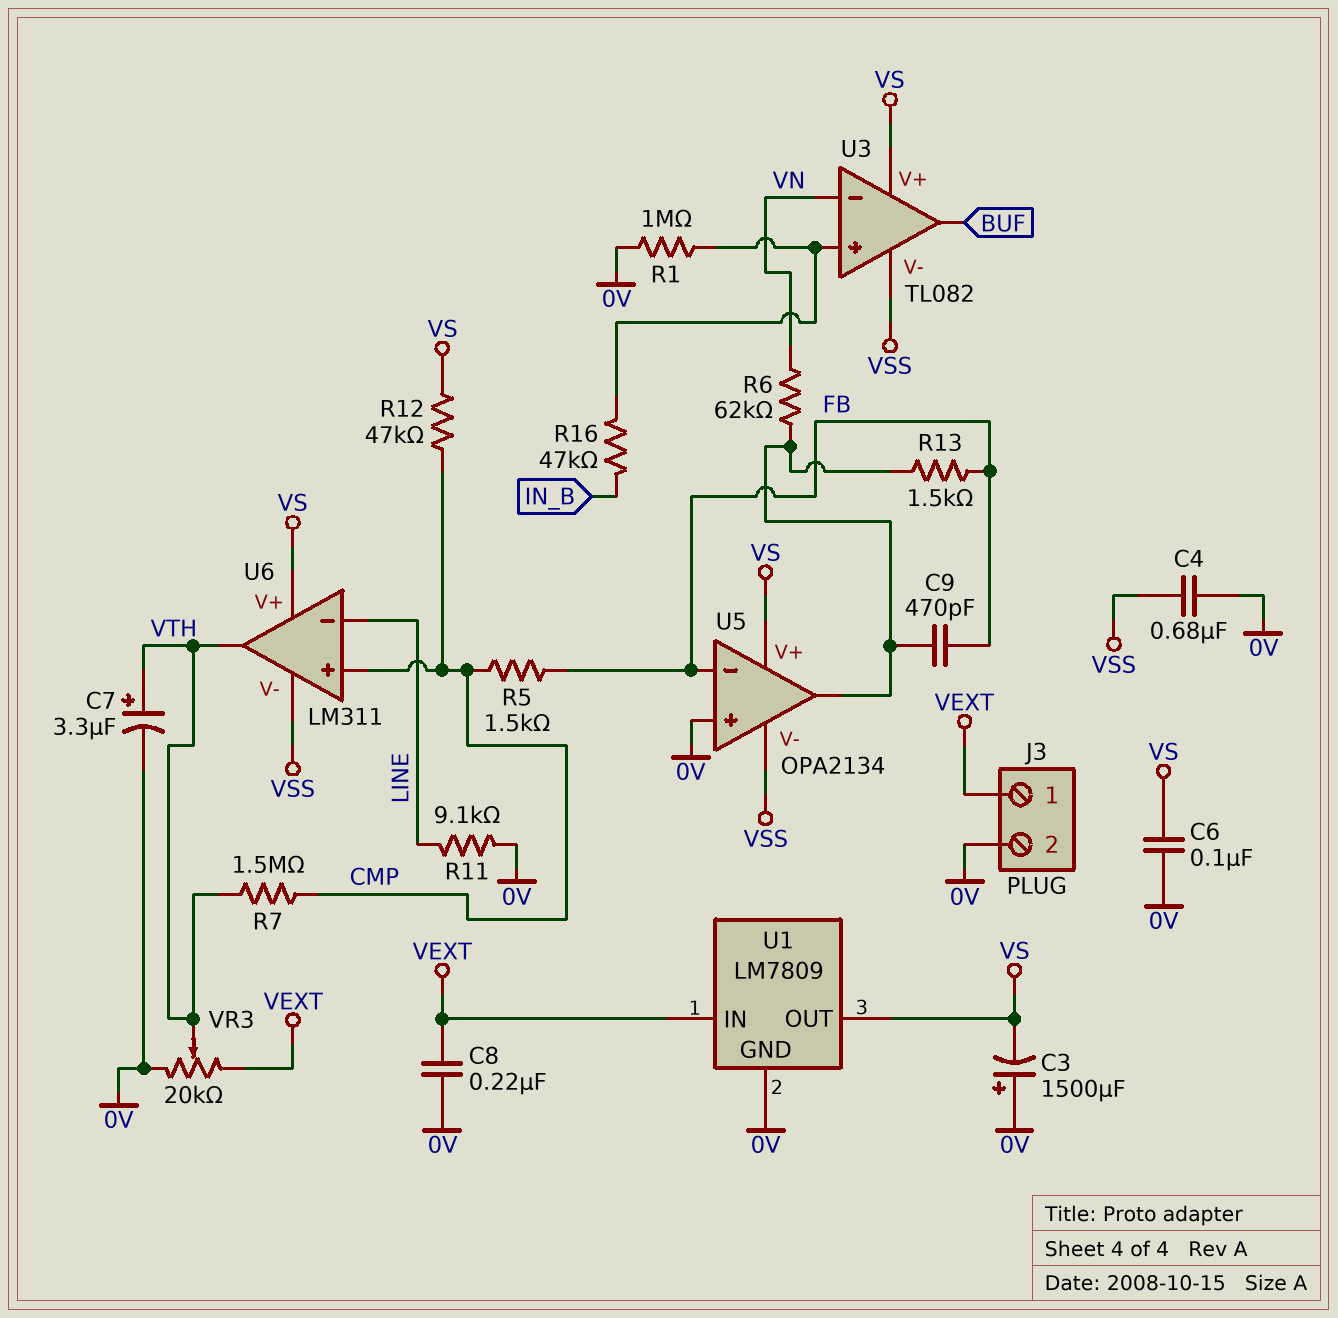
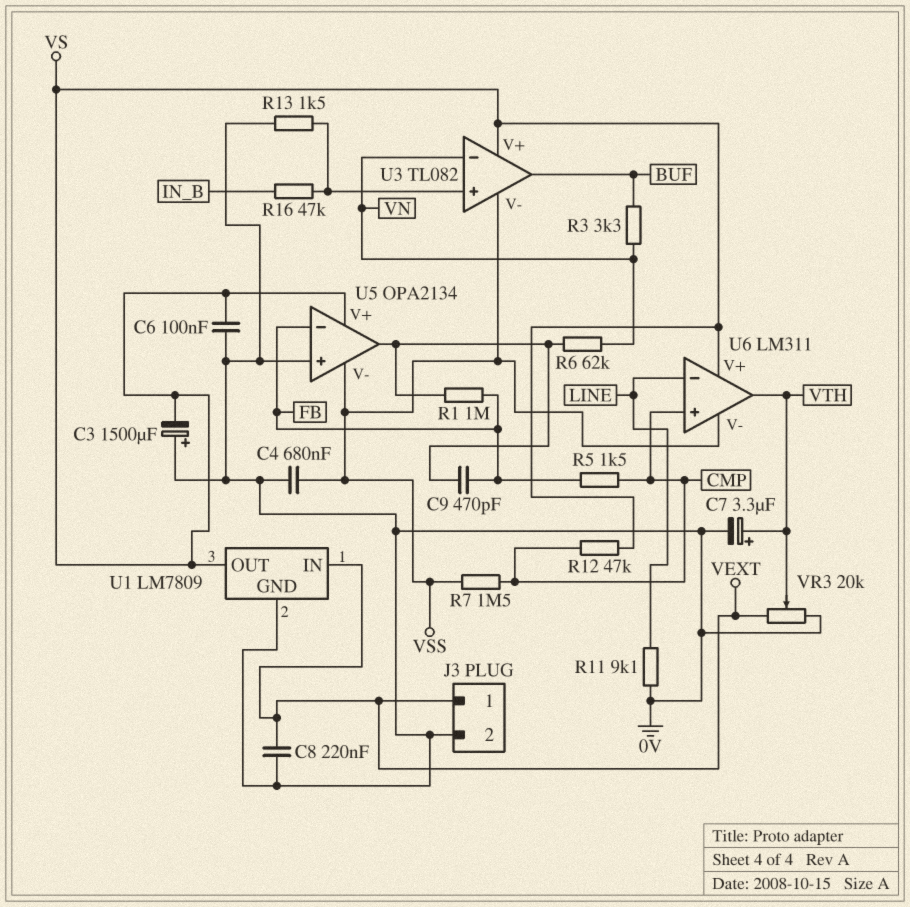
R1: 1M (0V, U3/in+) -> 1M (FB, U5/out)
R3: none -> 3.3k (BUF, VN)
R7: 1.5M (CMP, VTH) -> 1.5M (CMP, VSS)
R13: 1.5k (FB, U5/out) -> 1.5k (0V, U3/in+)

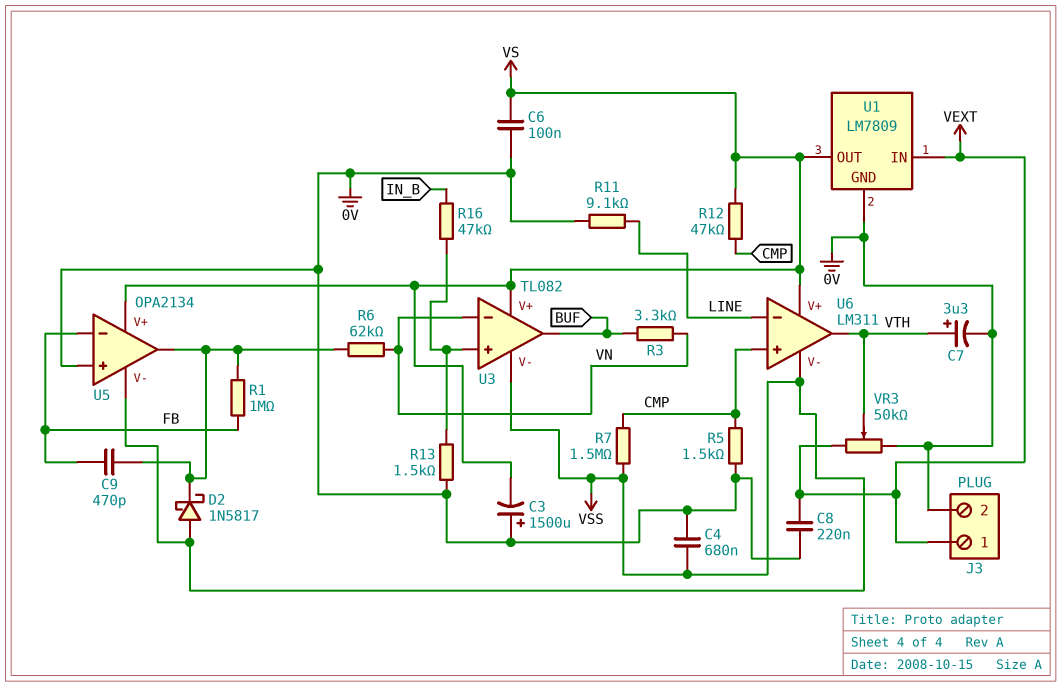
D2: none -> schottky 1N5817 (A VSS, K U5/out)
R5: 1.5k (CMP, FB) -> 1.5k (0V, CMP)
VR3: 20k (0V, VEXT, wiper VTH) -> 50k (0V, VEXT, wiper VTH)

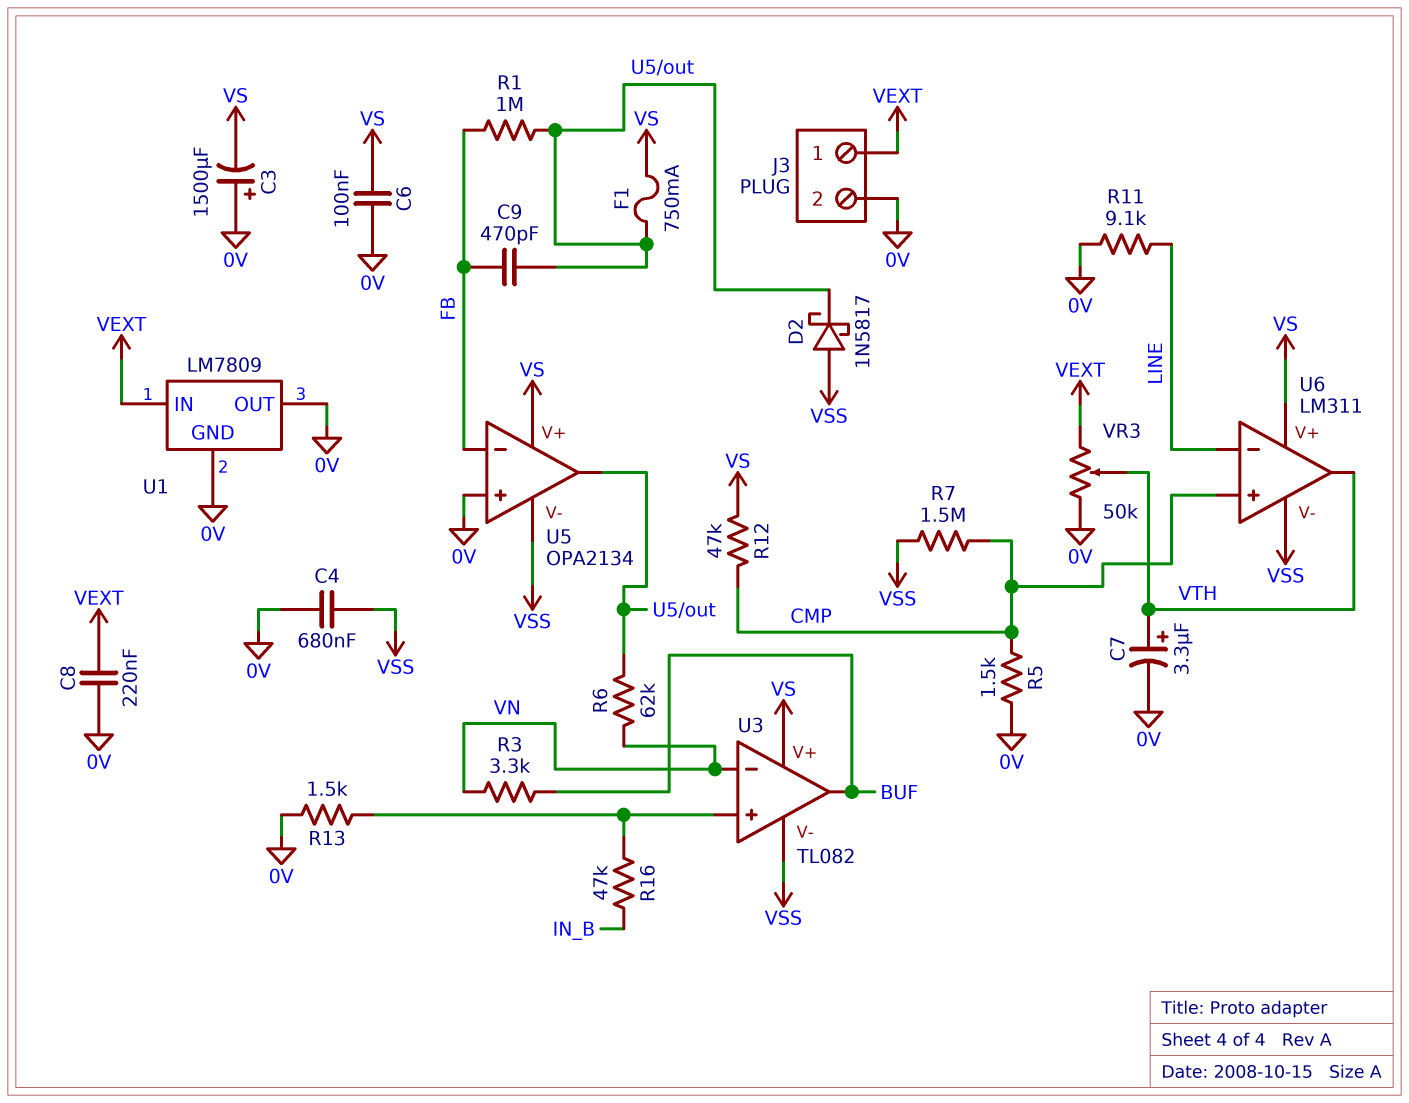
F1: none -> 750mA (U5/out, VS)
U1 pin OUT: VS -> 0V

